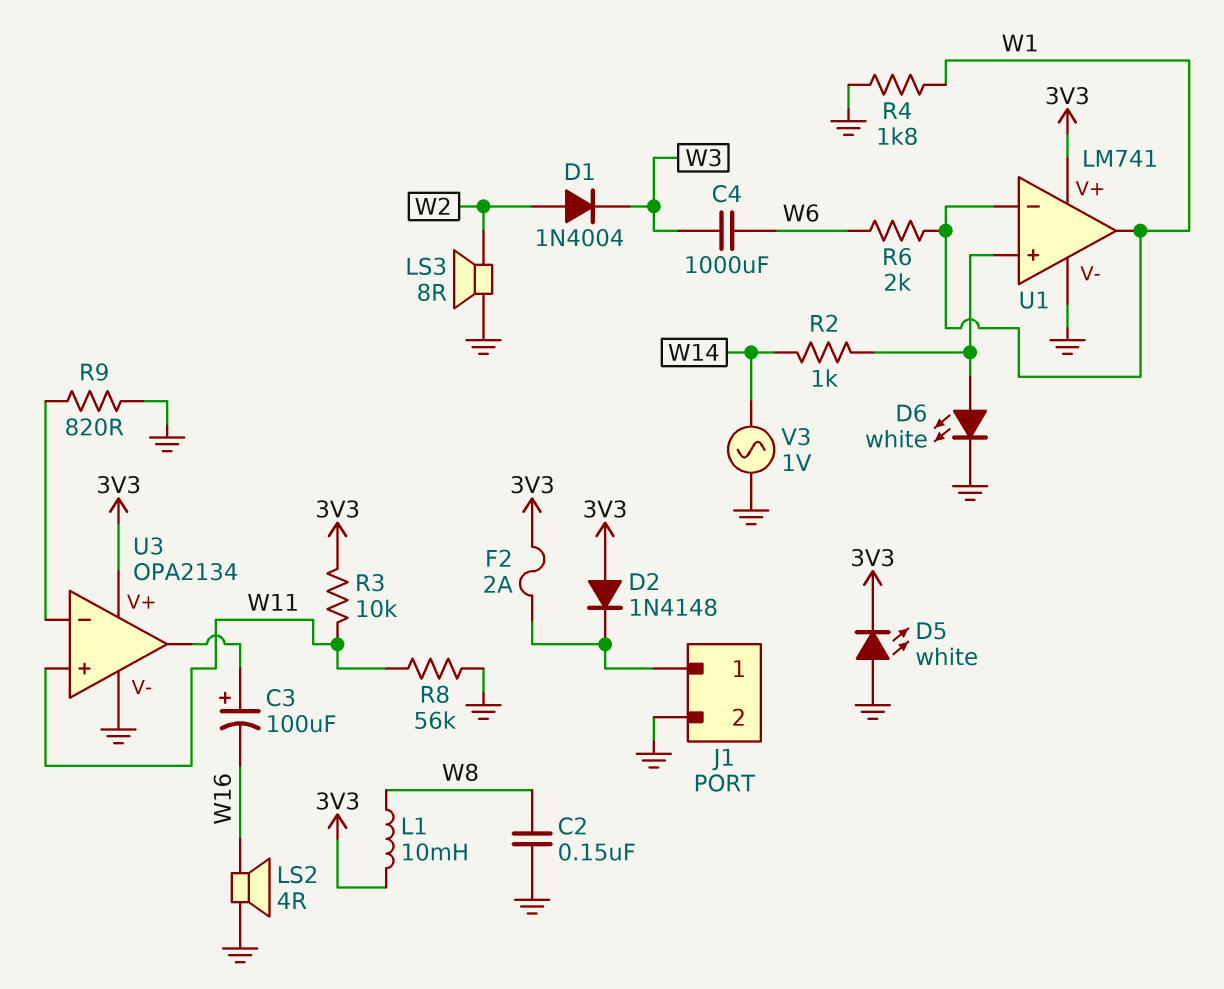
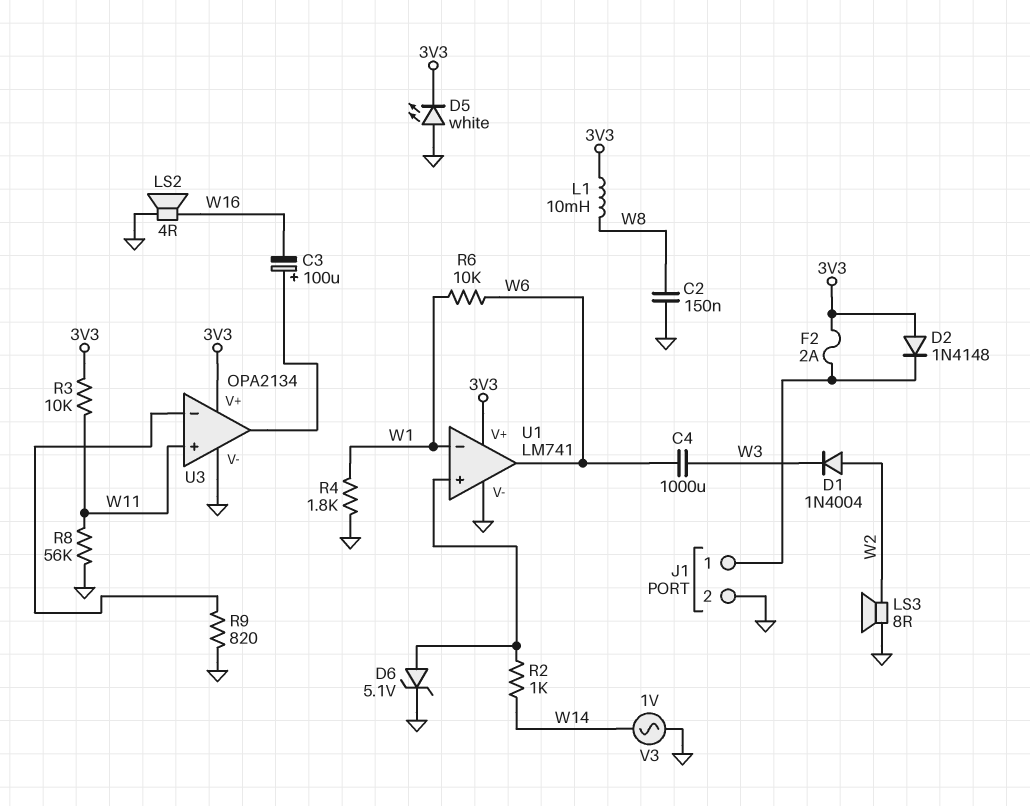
D6: LED white (A U1/in+, K GND) -> zener 5.1V (A U1/in+, K GND)
R6: 2k (W1, W6) -> 10k (W1, W6)
U1 pin out: W1 -> W6

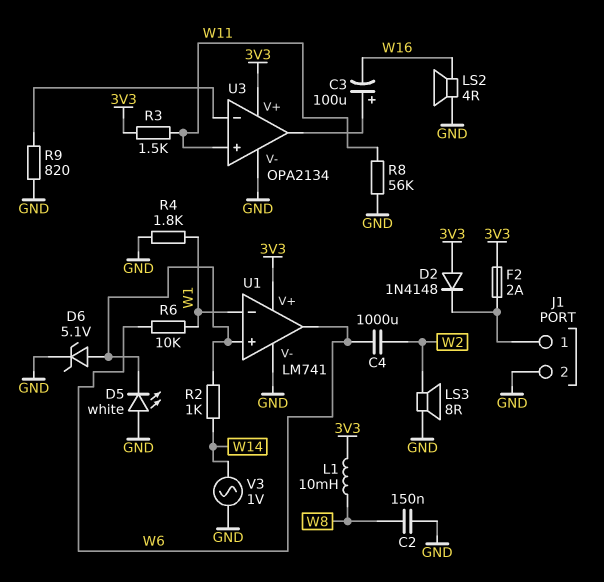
C4: 1000uF (W3, W6) -> 1000uF (W2, W6)
D1: diode 1N4004 (A W2, K W3) -> none
D5: LED white (A GND, K 3V3) -> LED white (A GND, K U1/in+)
R3: 10k (3V3, W11) -> 1.5k (3V3, W11)

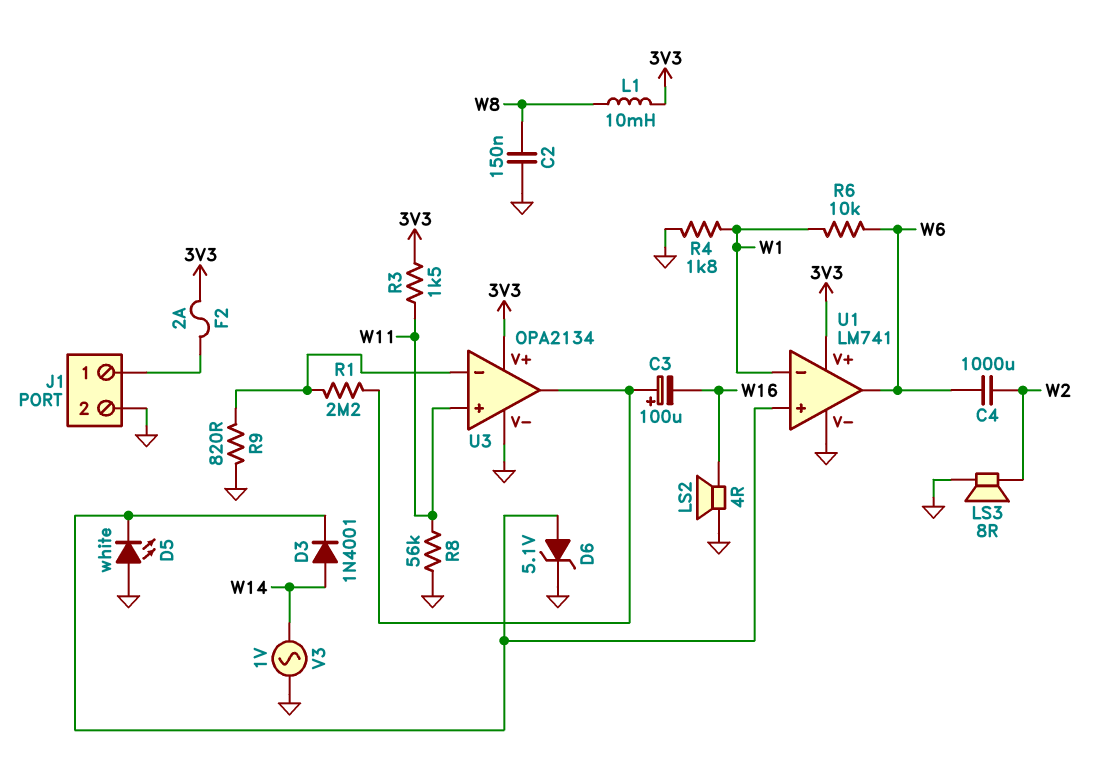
D2: diode 1N4148 (A 3V3, K J1/1) -> none
D3: none -> diode 1N4001 (A W14, K U1/in+)
R1: none -> 2.2M (U3/in-, U3/out)
R2: 1k (U1/in+, W14) -> none

